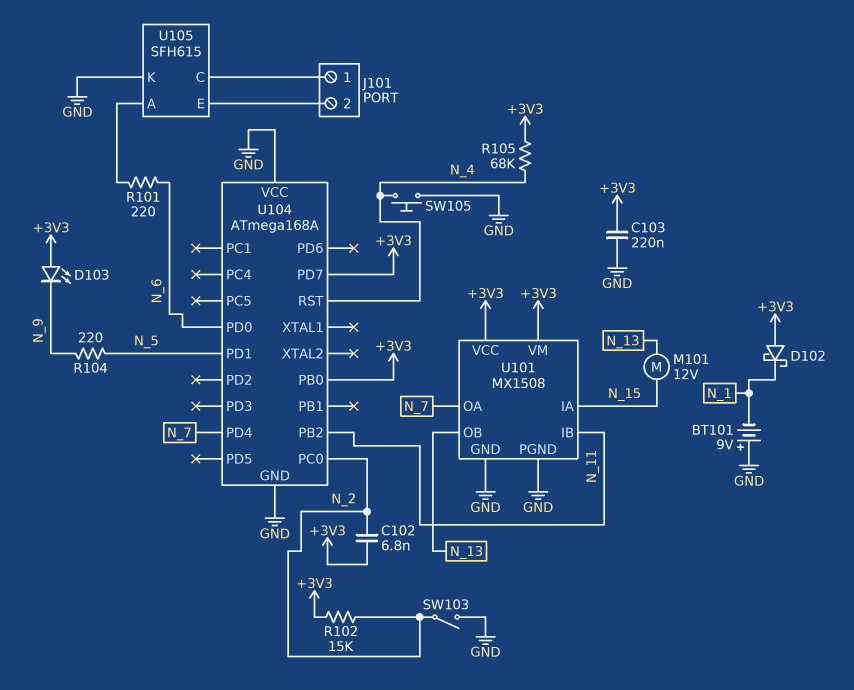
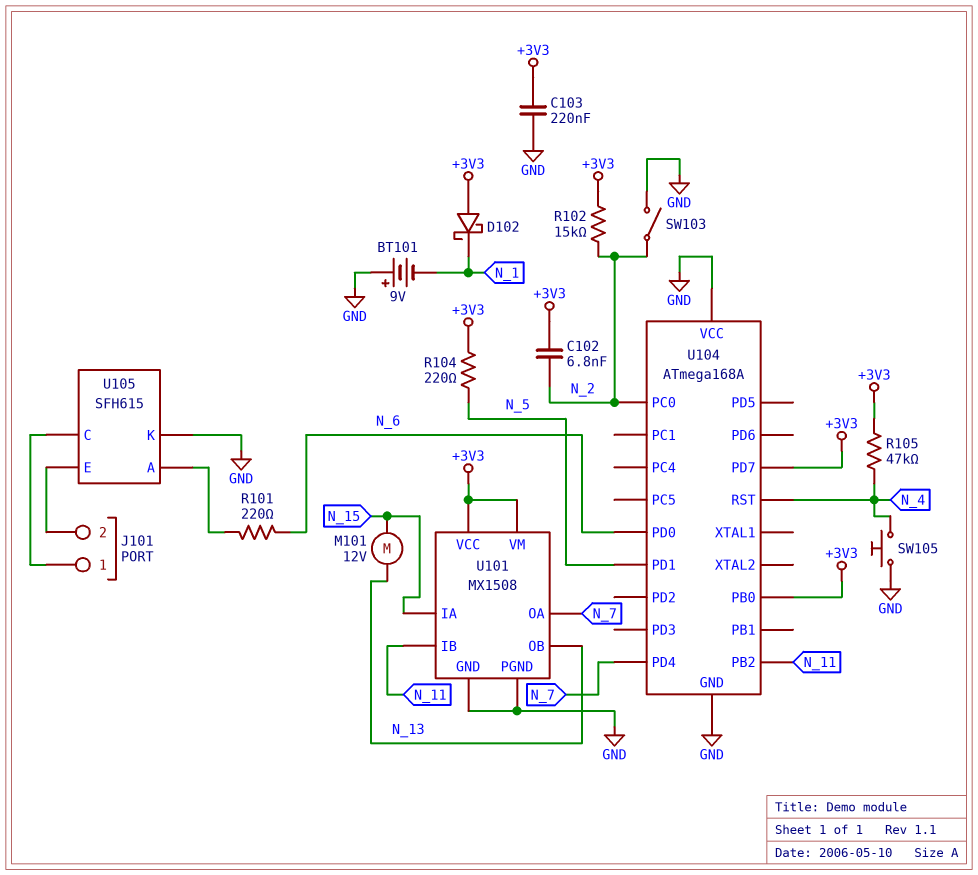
D103: LED (A +3V3, K N_9) -> none
R104: 220 (N_5, N_9) -> 220 (+3V3, N_5)
R105: 68k (+3V3, N_4) -> 47k (+3V3, N_4)

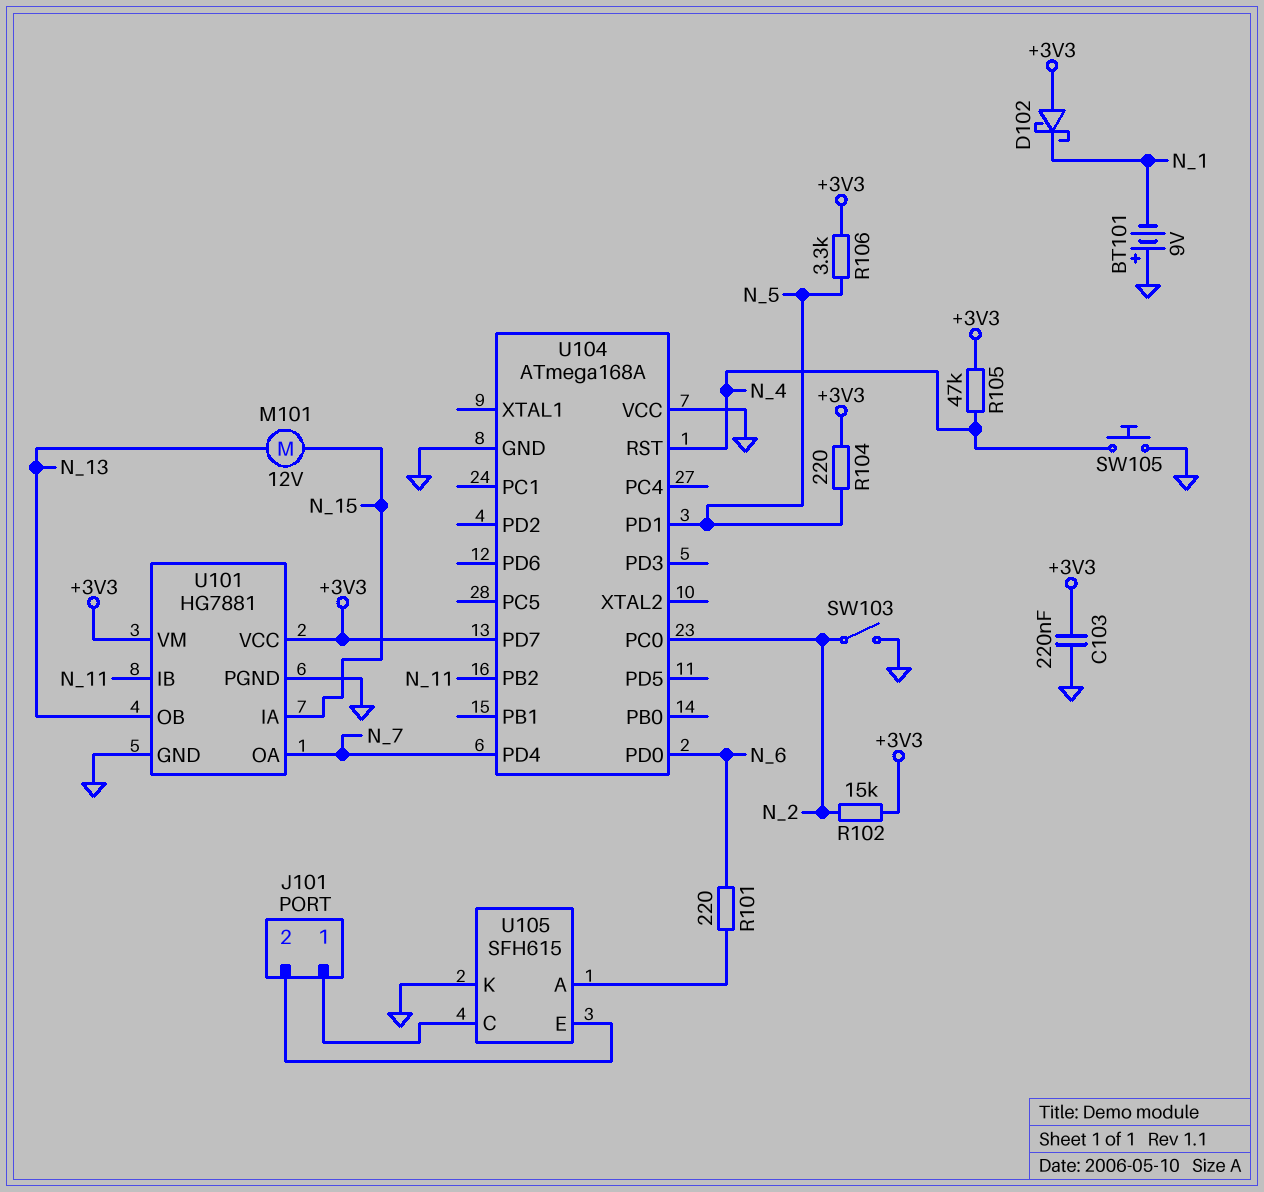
C102: 6.8nF (+3V3, N_2) -> none
R106: none -> 3.3k (+3V3, N_5)
U101: MX1508 -> HG7881
U104 pin PB0: +3V3 -> none

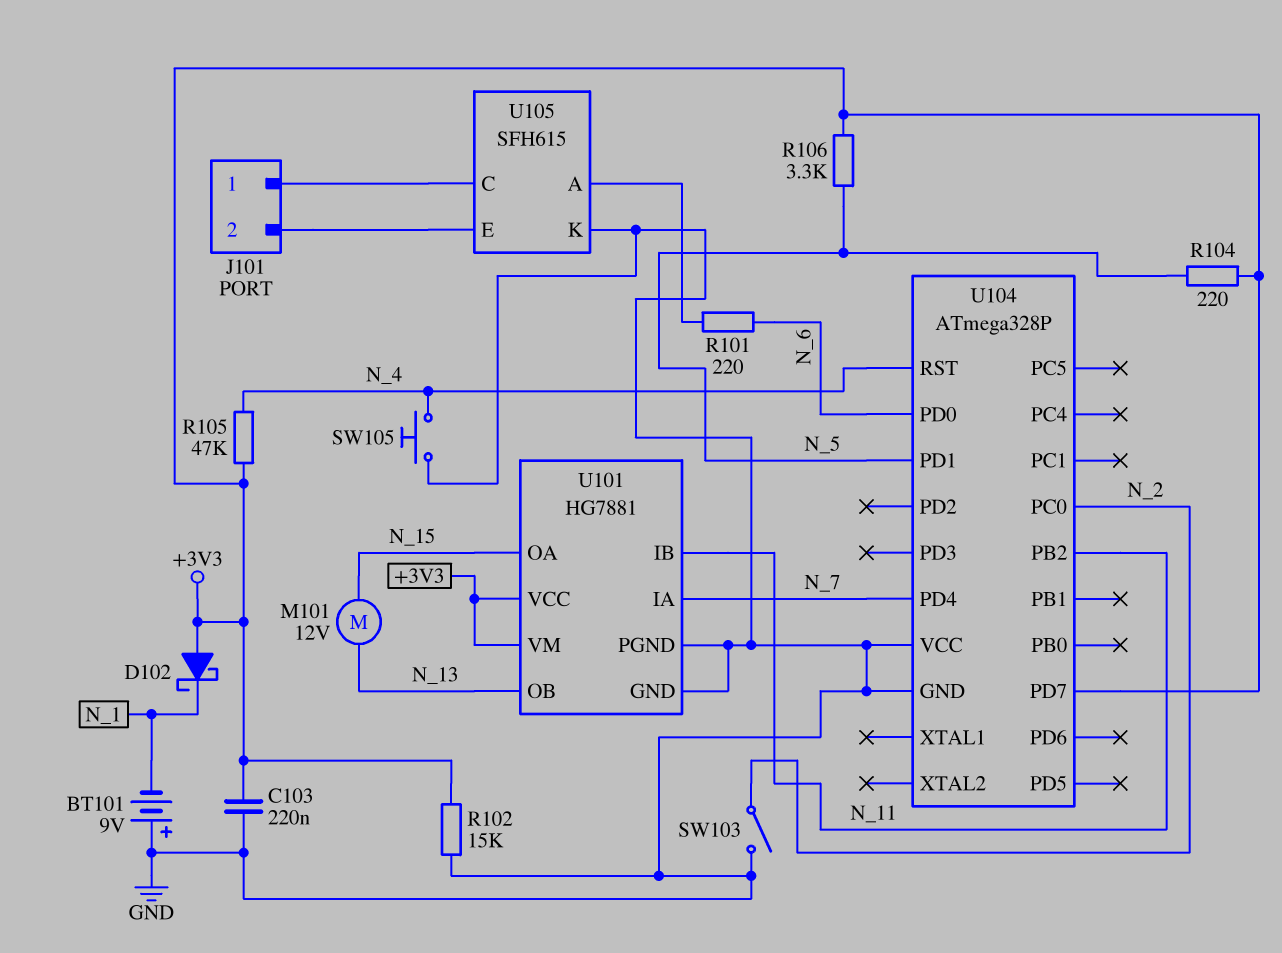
R102: 15k (+3V3, N_2) -> 15k (+3V3, GND)
U101 pin IA: N_15 -> N_7
U101 pin OA: N_7 -> N_15
U104: ATmega168A -> ATmega328P

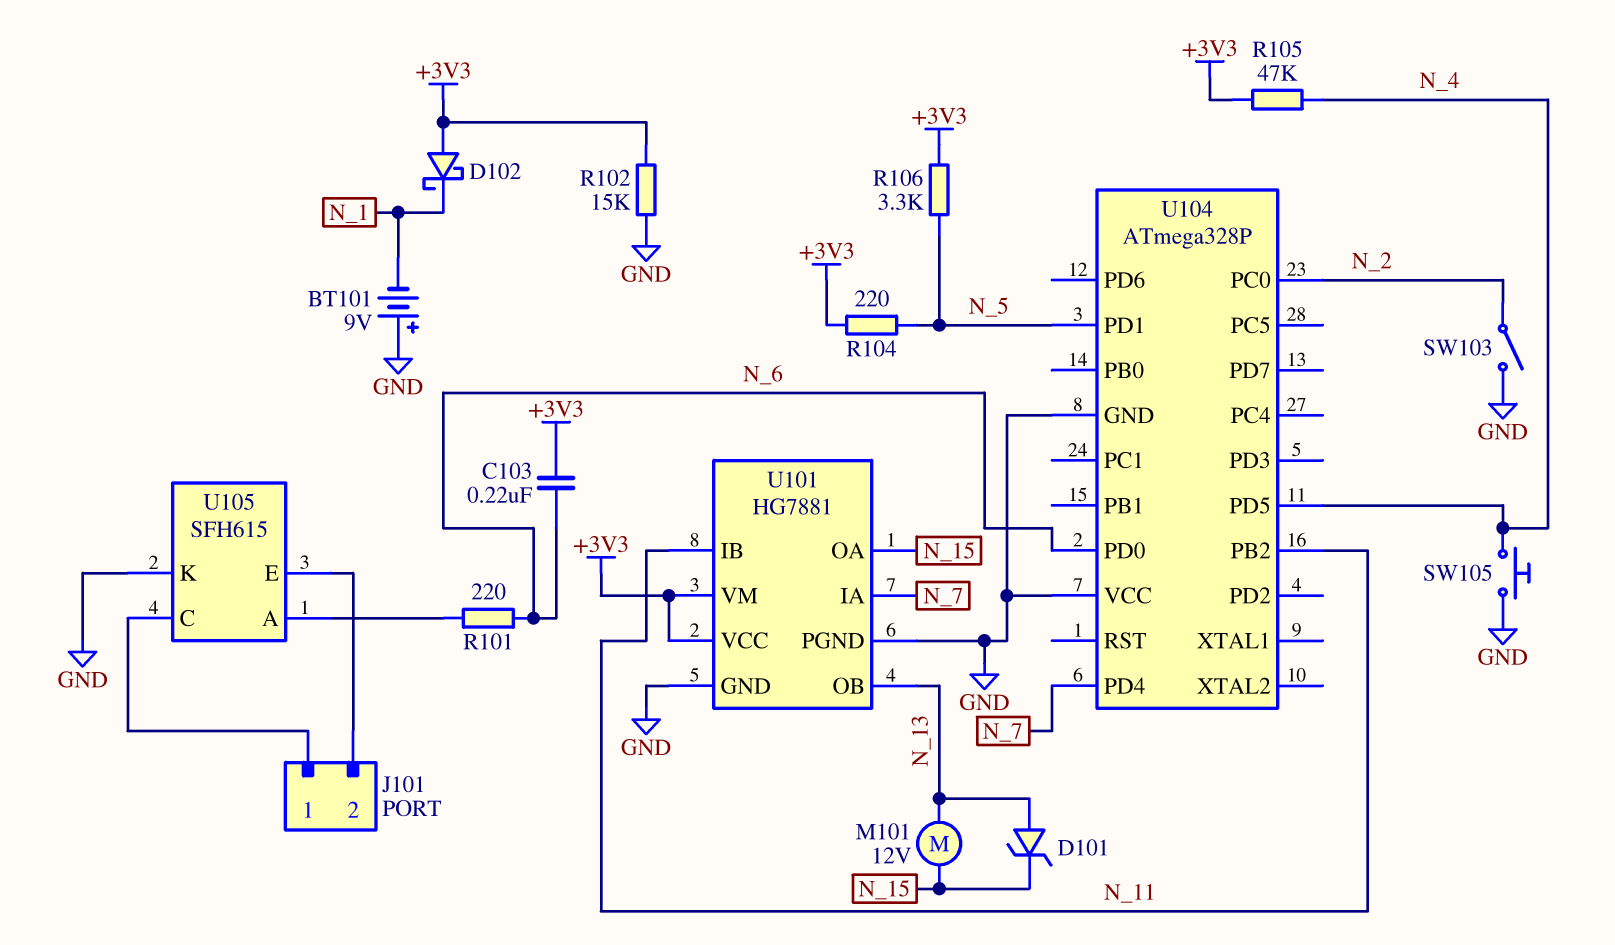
C103: 220nF (+3V3, GND) -> 220nF (+3V3, N_6)
D101: none -> zener (A N_13, K N_15)
U104 pin PD5: none -> N_4
U104 pin PD7: +3V3 -> none
U104 pin RST: N_4 -> none

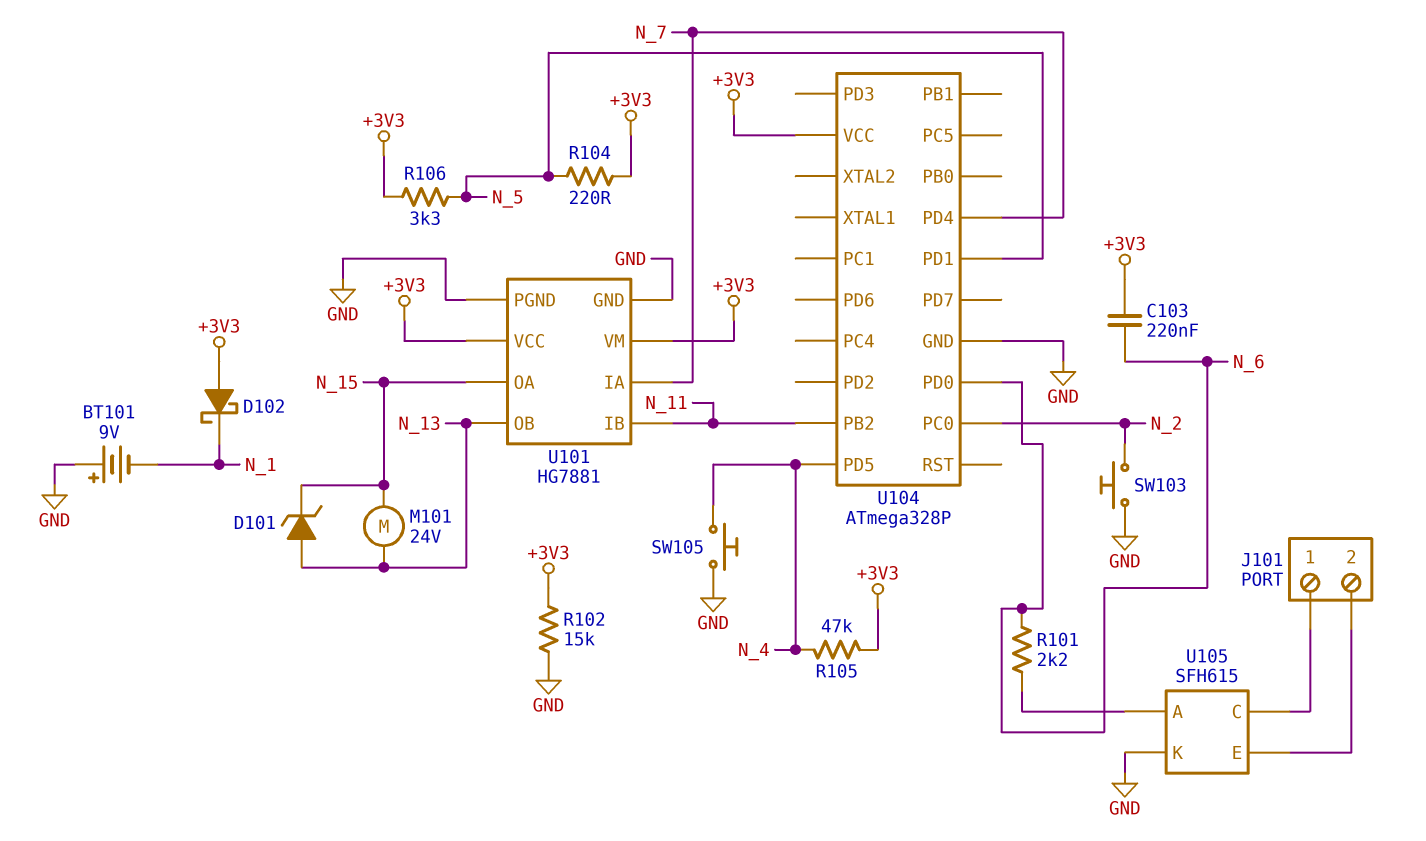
M101: motor 12V (N_13, N_15) -> motor 24V (N_13, N_15)
R101: 220 (N_6, U105/A) -> 2.2k (N_6, U105/A)
SW103: switch (GND, N_2) -> button (GND, N_2)
U104 pin VCC: GND -> +3V3

